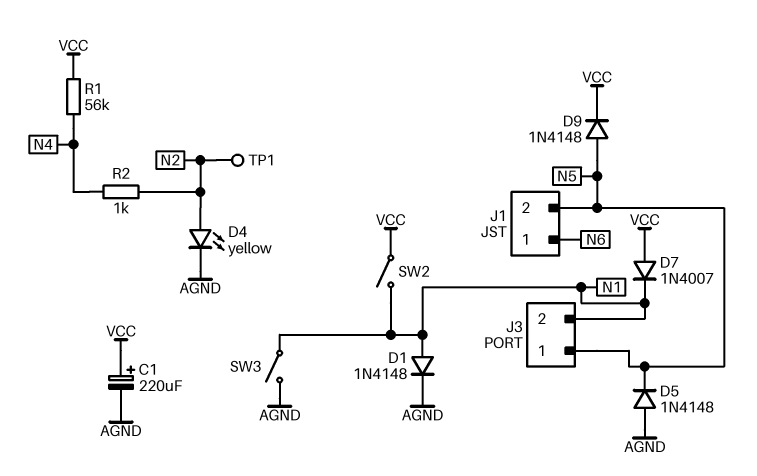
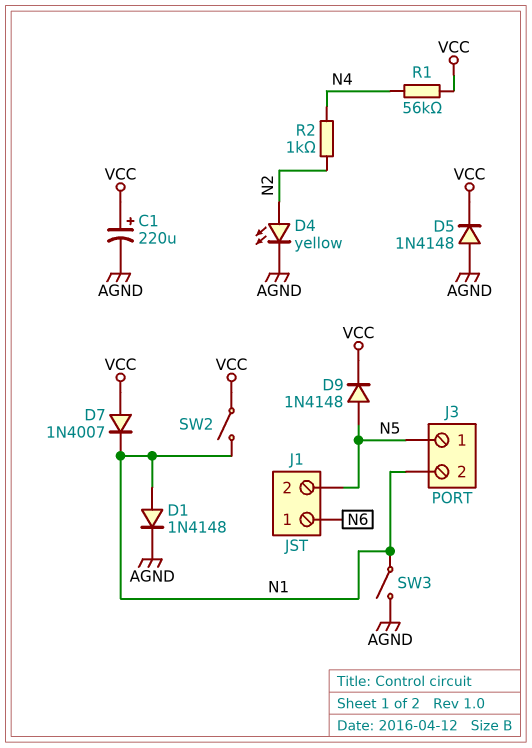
D5: diode 1N4148 (A AGND, K N5) -> diode 1N4148 (A AGND, K VCC)
TP1: test point (N2) -> none

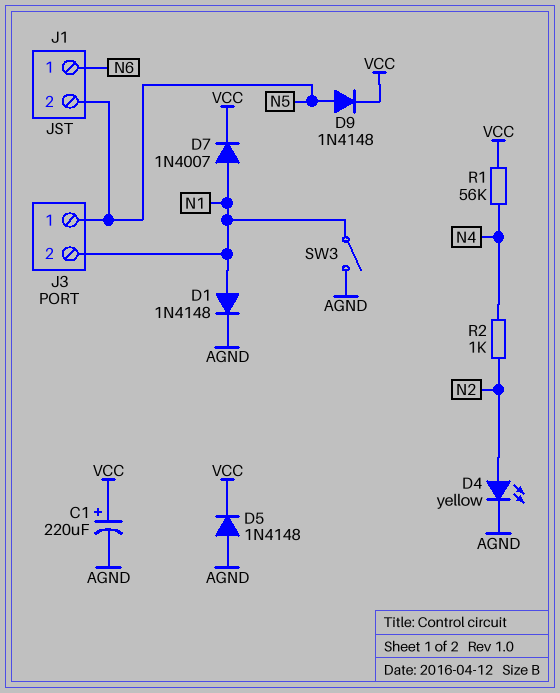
D7: diode 1N4007 (A VCC, K N1) -> diode 1N4007 (A N1, K VCC)
SW2: switch (N1, VCC) -> none

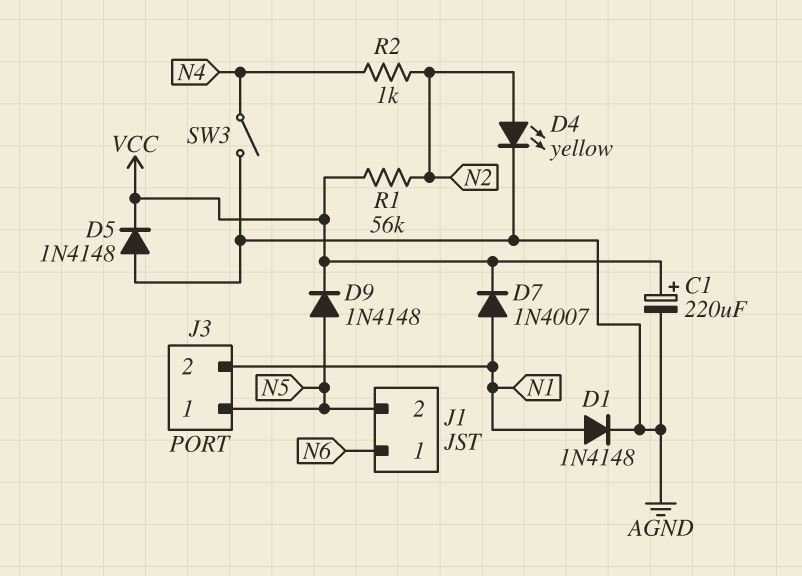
R1: 56k (N4, VCC) -> 56k (N2, VCC)
SW3: switch (AGND, N1) -> switch (AGND, N4)

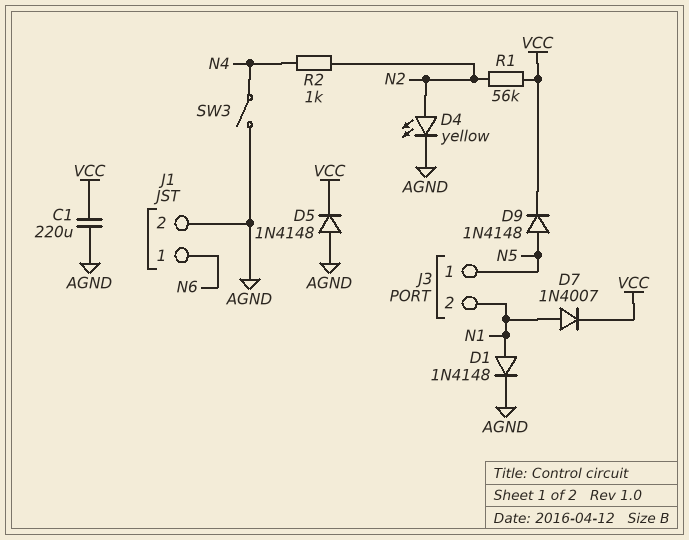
C1: 220uF (plus VCC, minus AGND) -> 220uF (AGND, VCC)
J1 pin 2: N5 -> AGND

